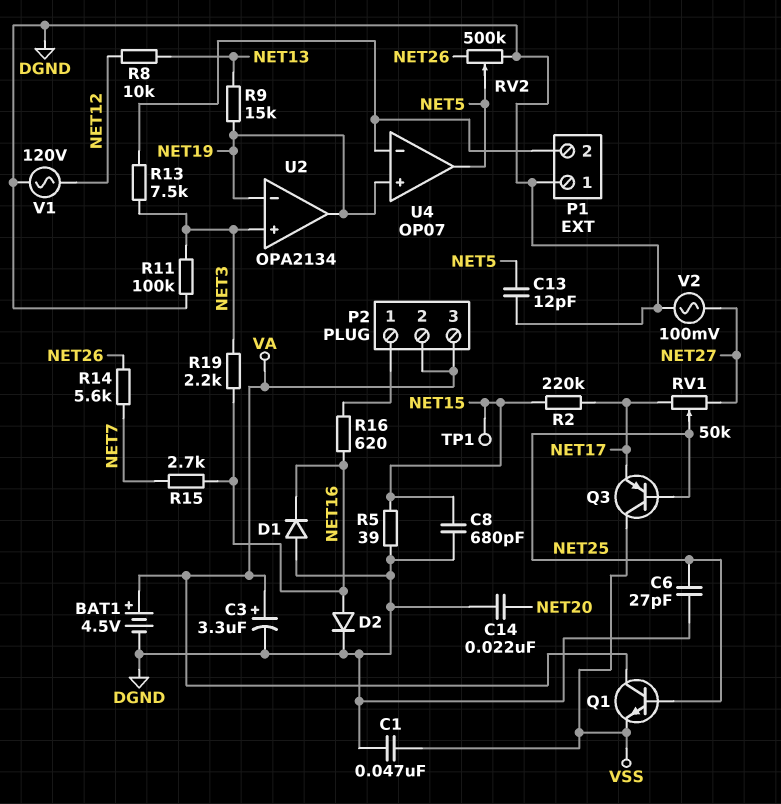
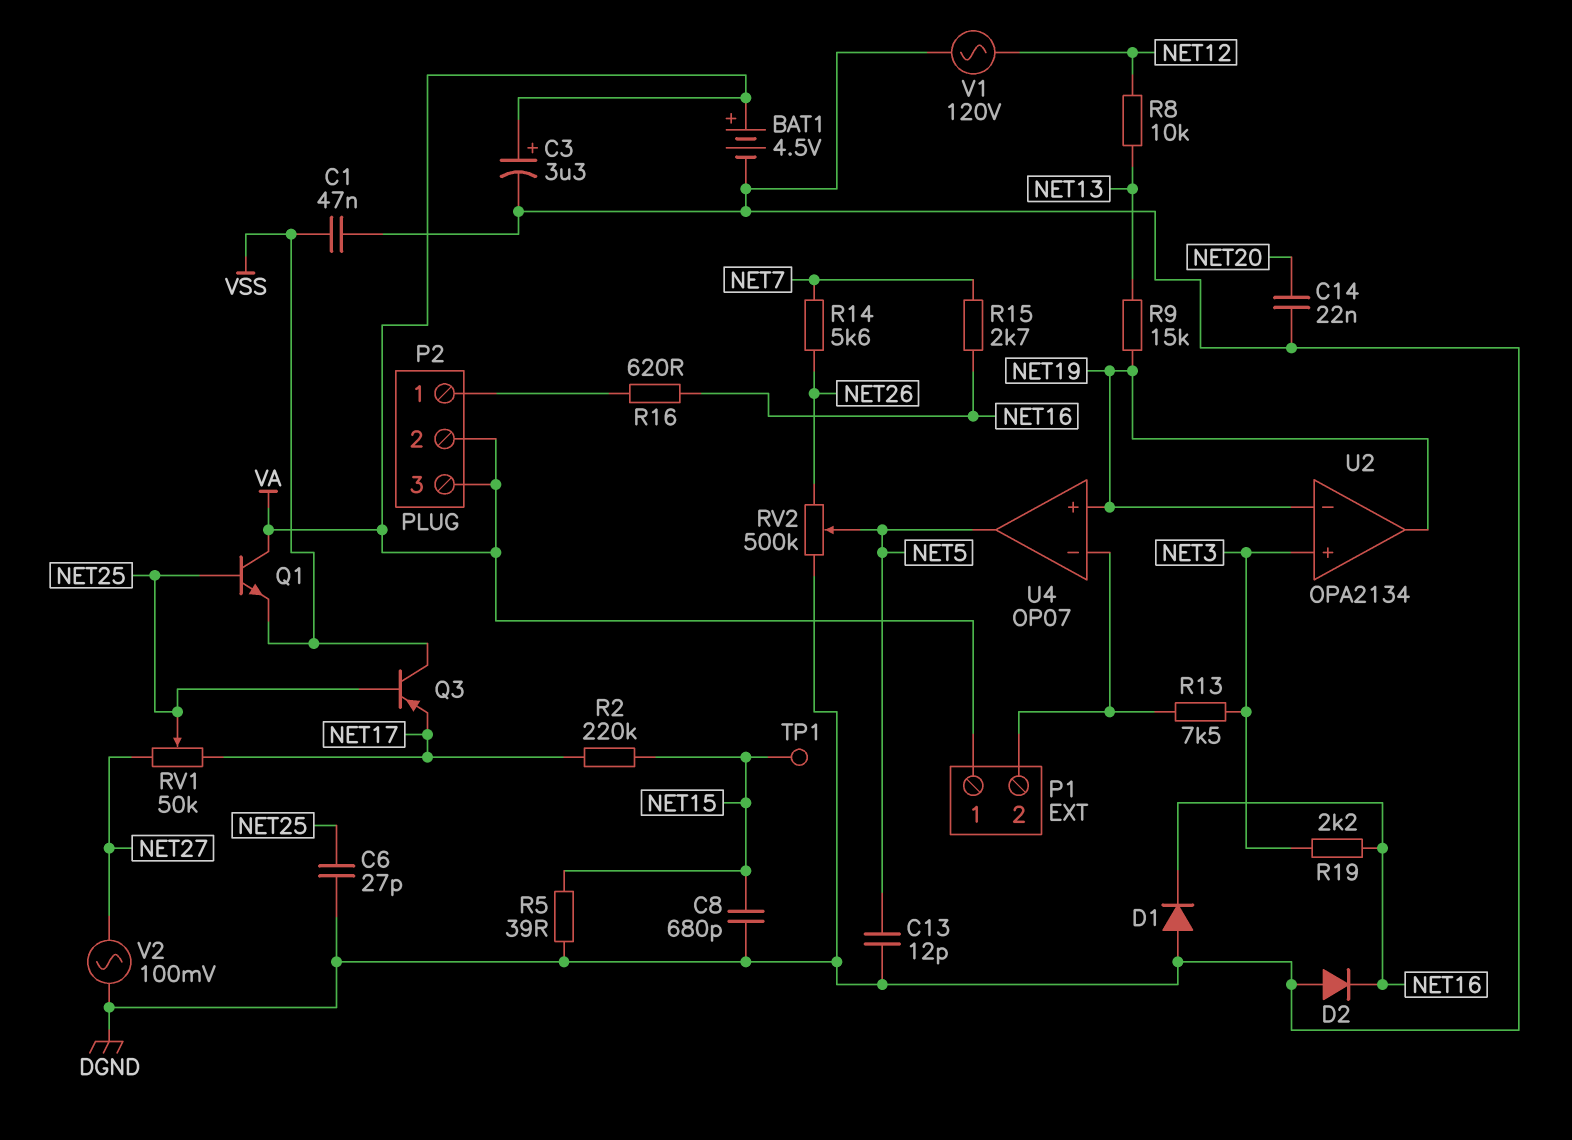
D2: diode (A NET16, K DGND) -> diode (A DGND, K NET16)
P1 pin 1: DGND -> VA
R11: 100k (DGND, NET3) -> none

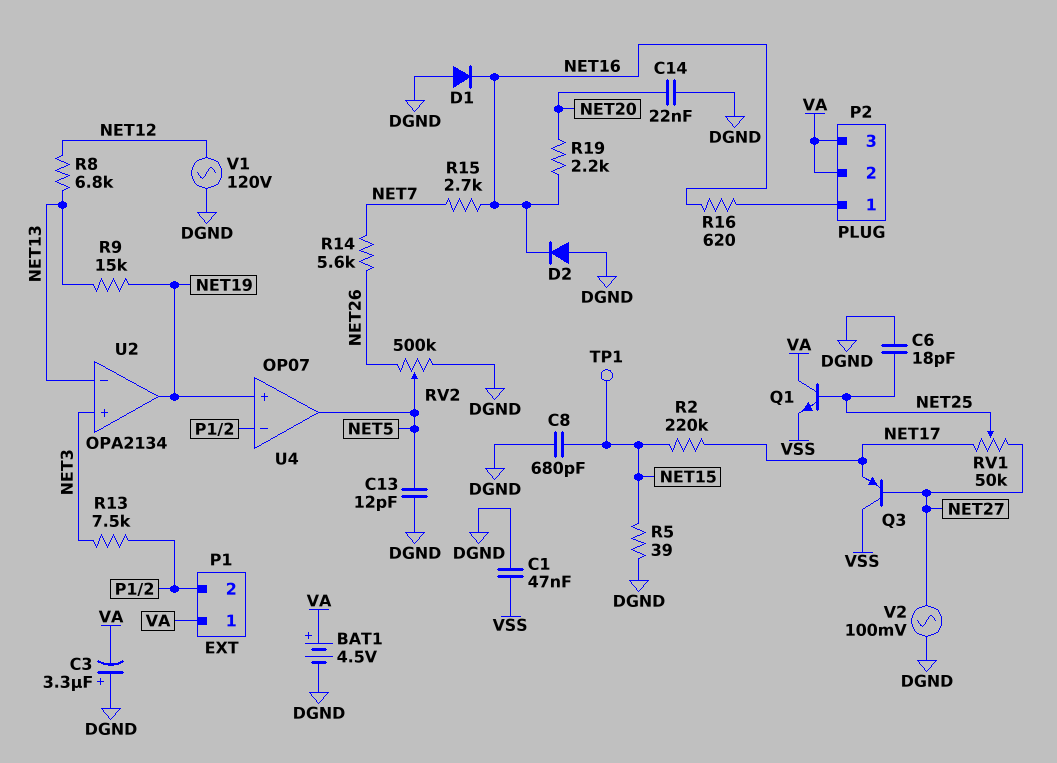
C3: 3.3uF (plus VA, minus DGND) -> 3.3uF (plus DGND, minus VA)
C6: 27pF (DGND, NET25) -> 18pF (DGND, NET25)
Q3: PNP (B NET25, C VSS, E NET17) -> PNP (B NET27, C VSS, E NET17)
R8: 10k (NET12, NET13) -> 6.8k (NET12, NET13)
R19: 2.2k (NET3, NET16) -> 2.2k (NET16, NET20)
U2 pin in-: NET19 -> NET13

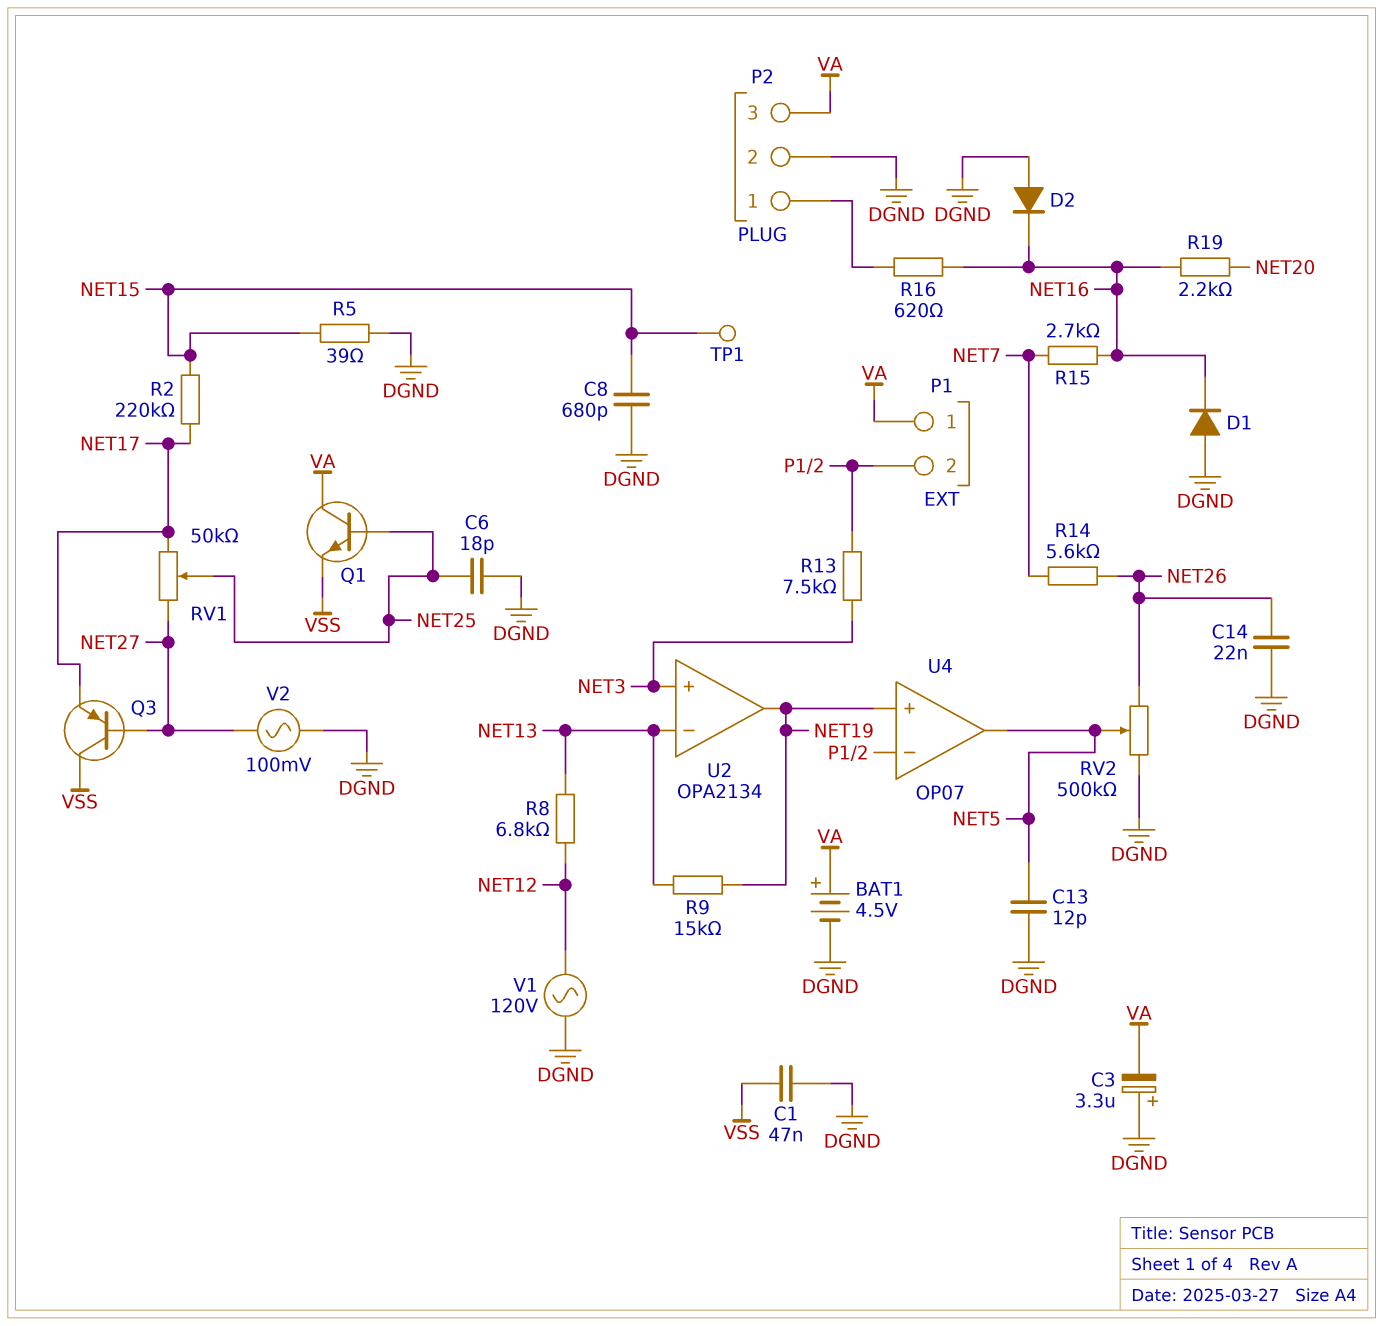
C14: 22nF (DGND, NET20) -> 22nF (DGND, NET26)
P2 pin 2: VA -> DGND

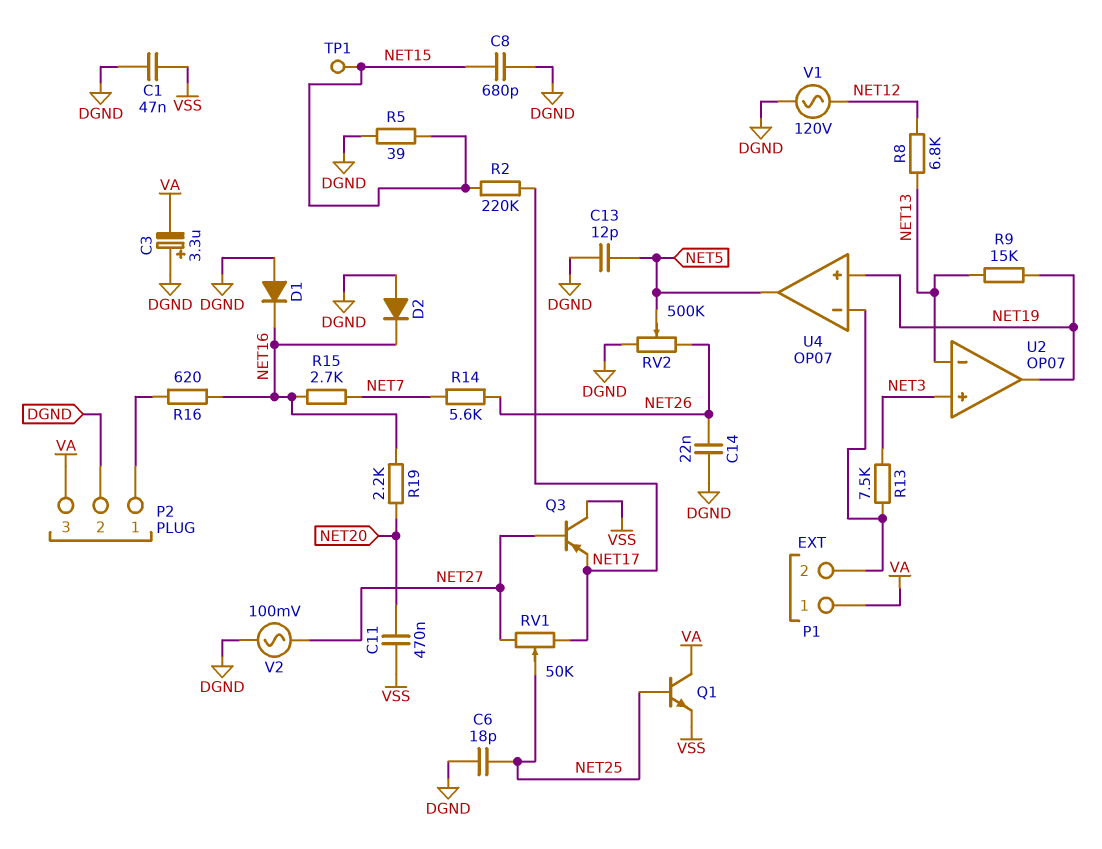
BAT1: 4.5V (plus VA, minus DGND) -> none
C11: none -> 470nF (NET20, VSS)
U2: OPA2134 -> OP07

